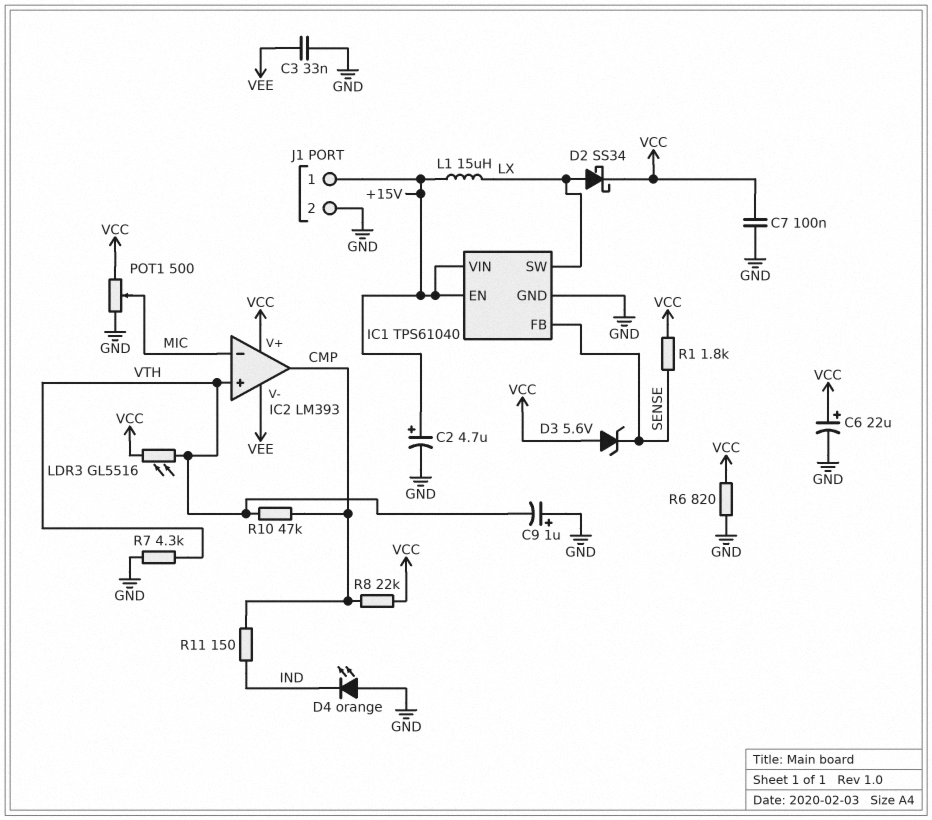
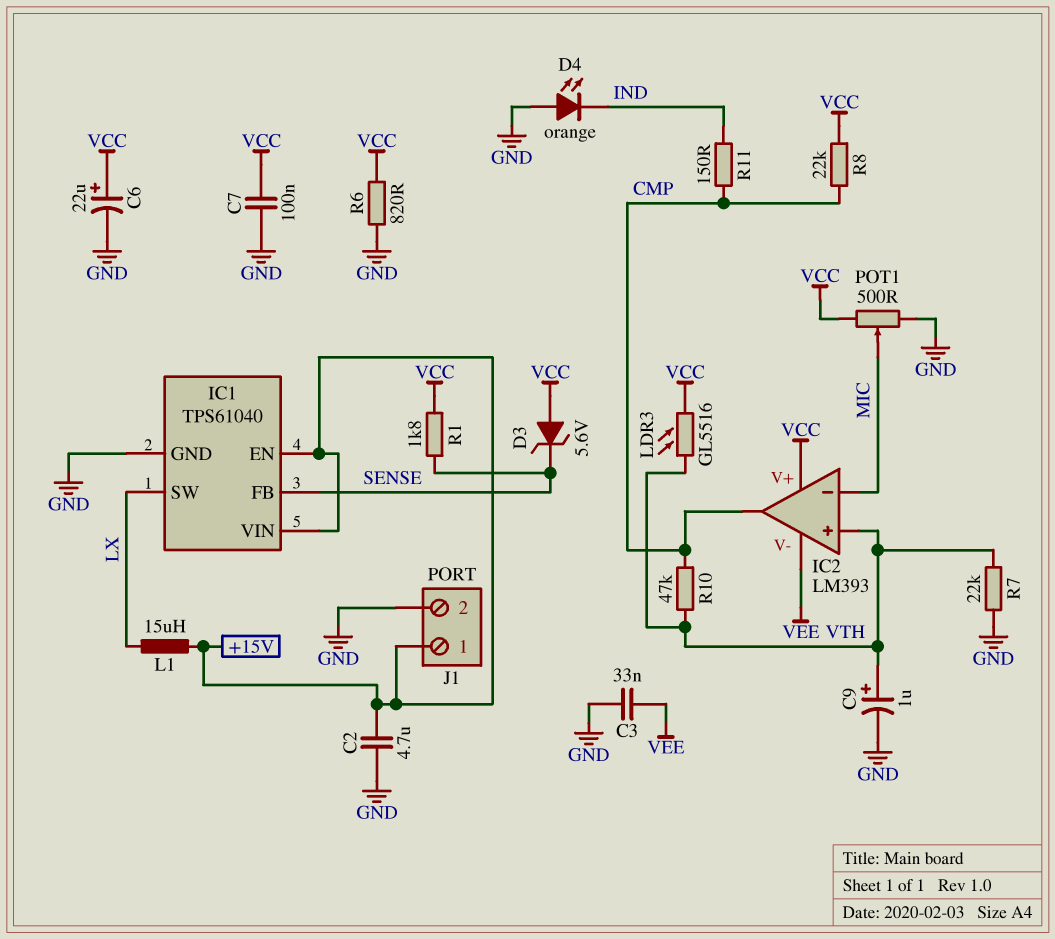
C2: 4.7uF (plus +15V, minus GND) -> 4.7uF (+15V, GND)
C9: 1uF (plus GND, minus VTH) -> 1uF (plus VTH, minus GND)
D2: schottky SS34 (A LX, K VCC) -> none
R7: 4.3k (GND, VTH) -> 22k (GND, VTH)

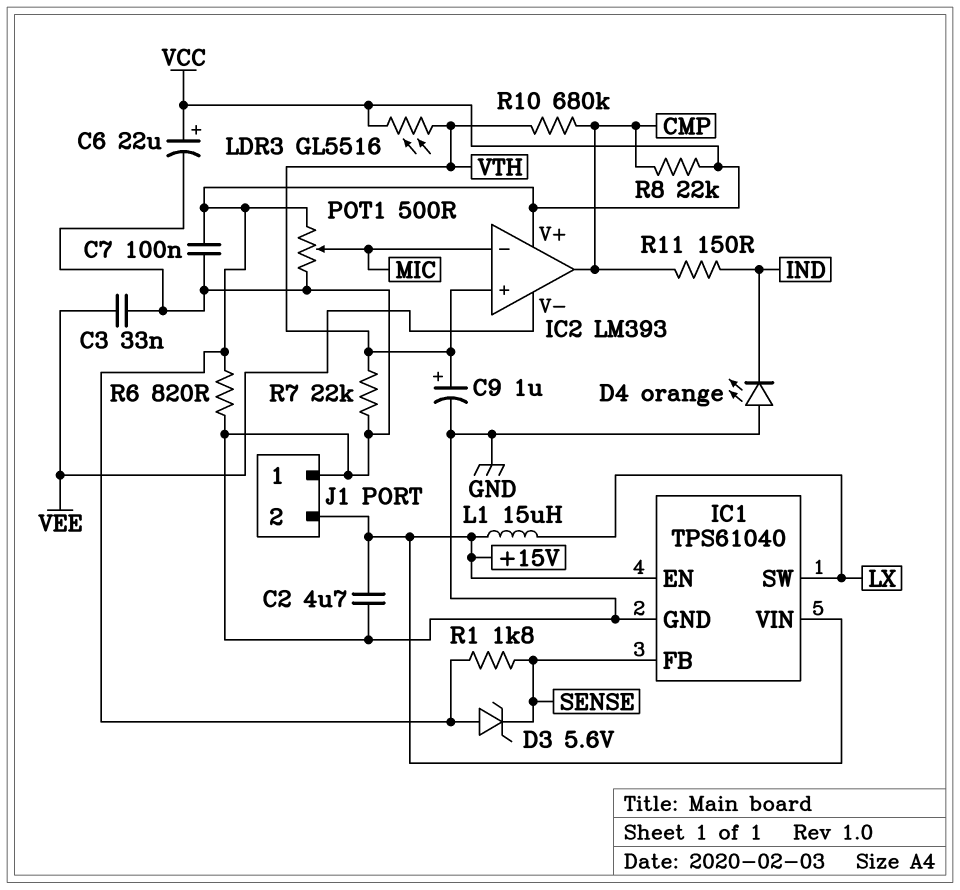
J1 pin 1: +15V -> GND
J1 pin 2: GND -> +15V
R10: 47k (CMP, VTH) -> 680k (CMP, VTH)

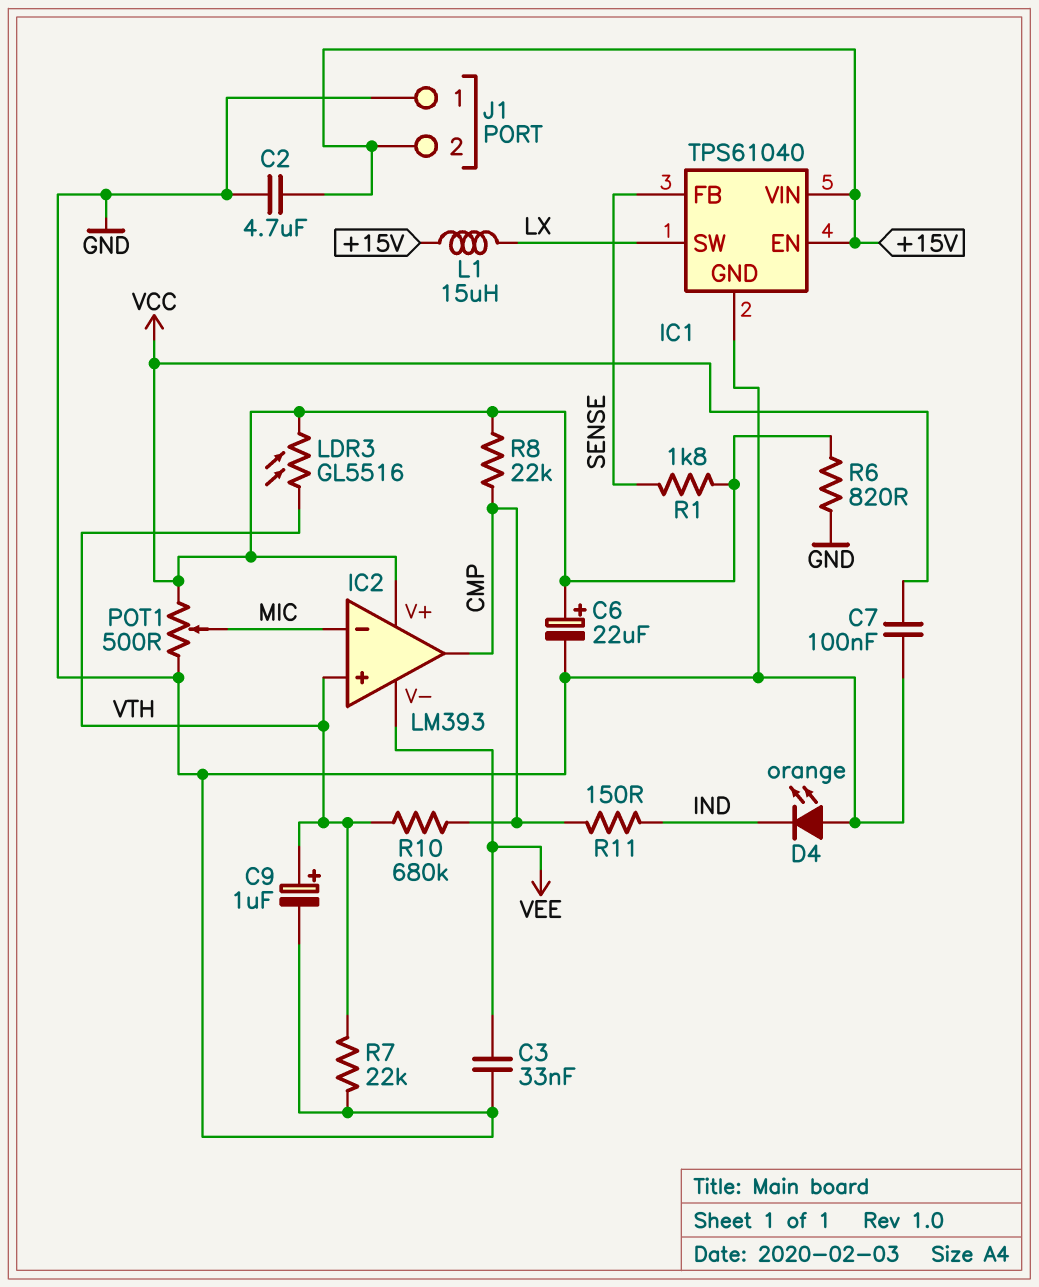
D3: zener 5.6V (A VCC, K SENSE) -> none

